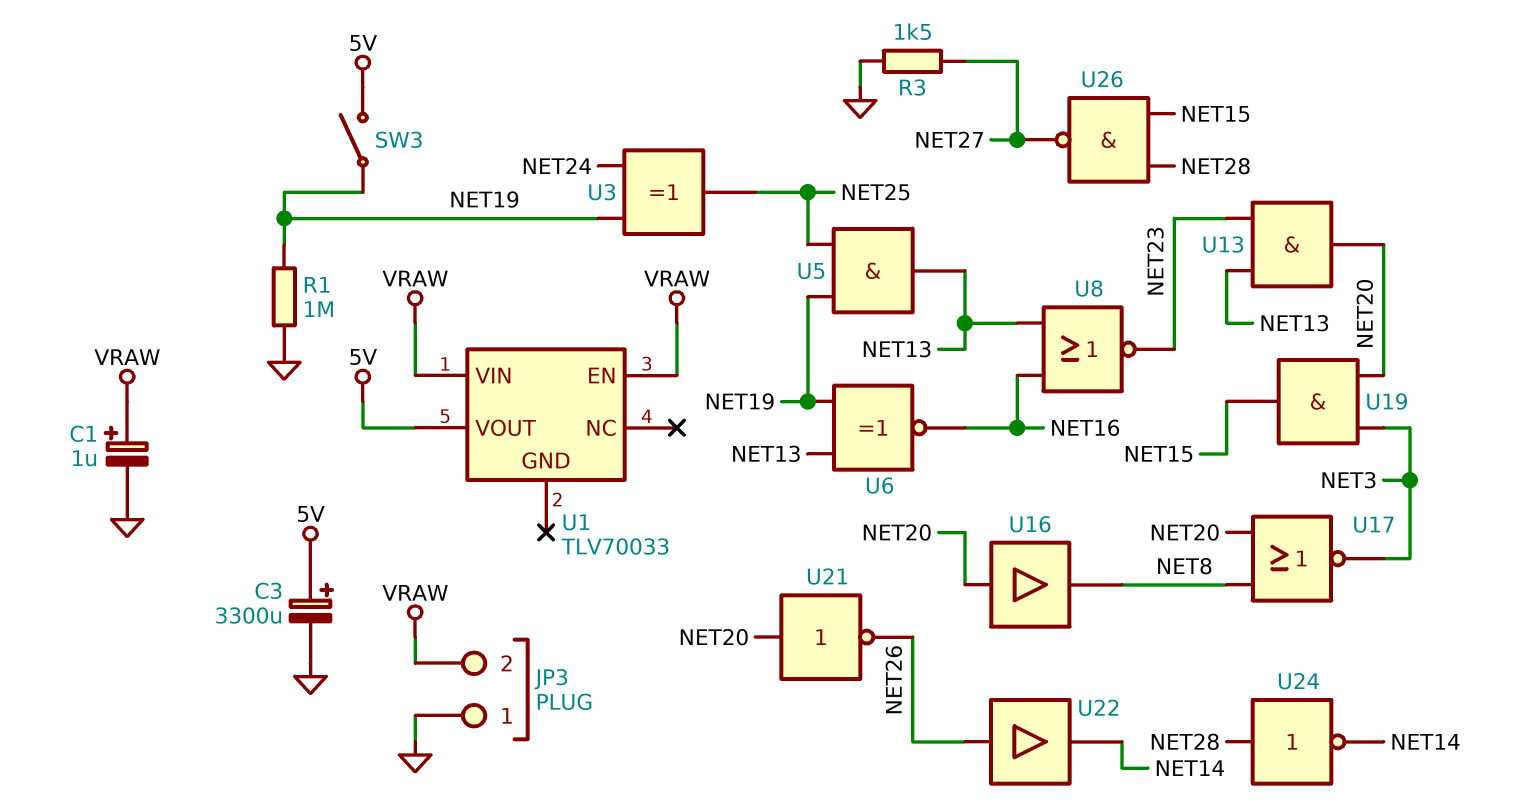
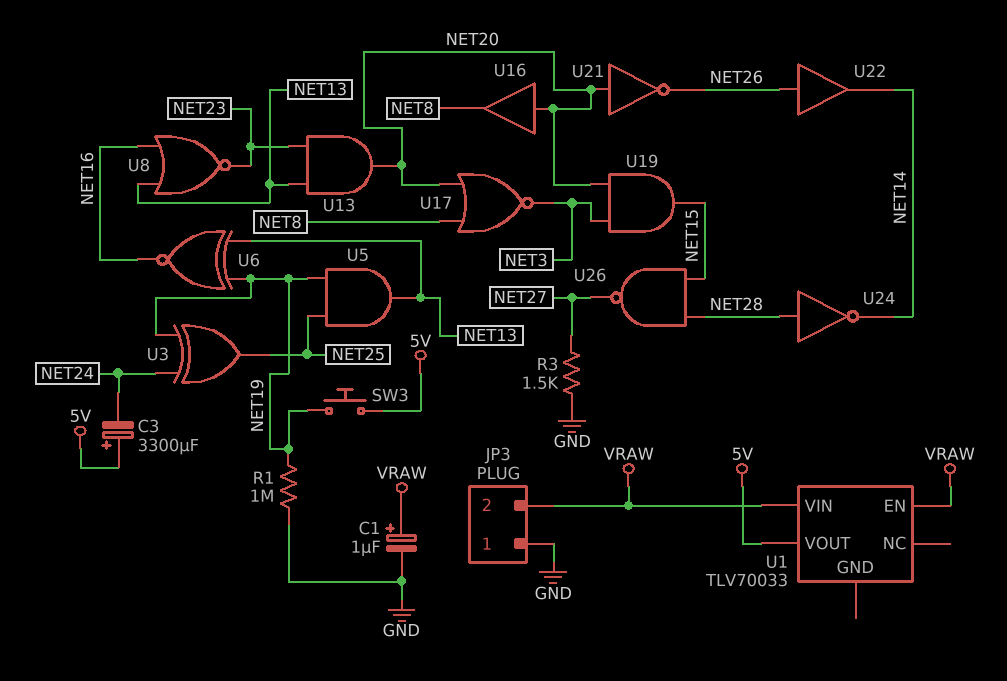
C3: 3300uF (plus 5V, minus GND) -> 3300uF (plus 5V, minus NET24)
SW3: switch (5V, NET19) -> button (5V, NET19)

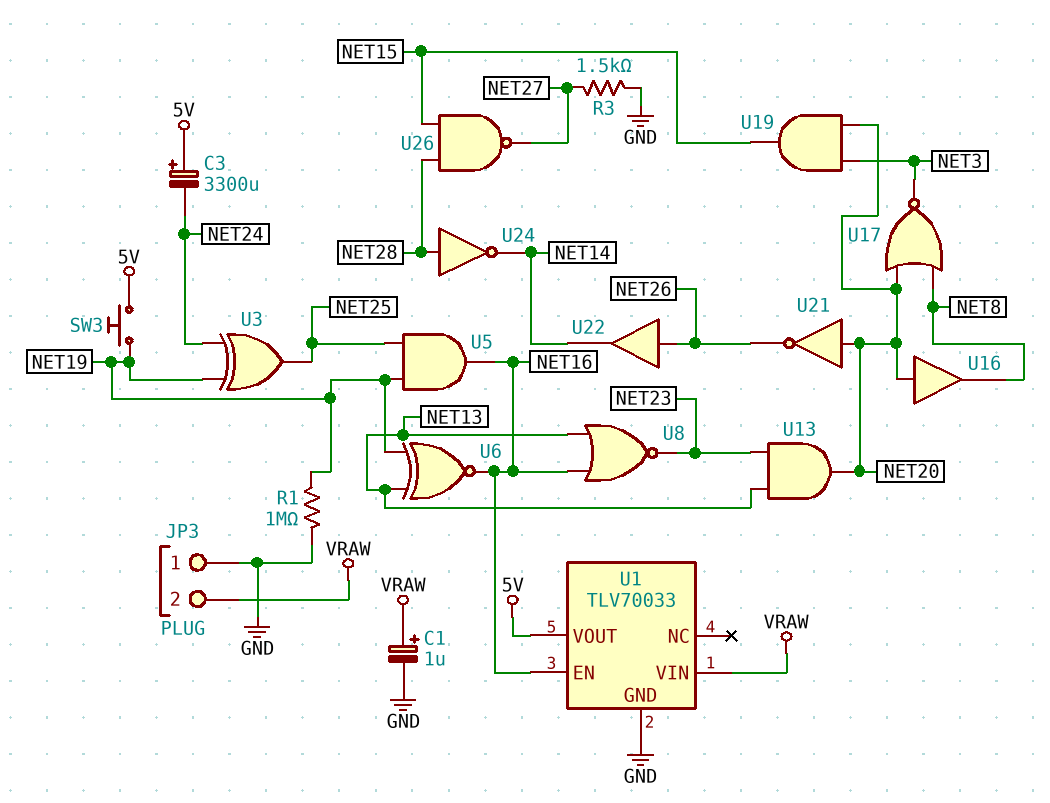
U1 pin EN: VRAW -> NET16
U1 pin GND: none -> GND
U5: AND (in NET19, in NET25, out NET13) -> AND (in NET19, in NET25, out NET16)

